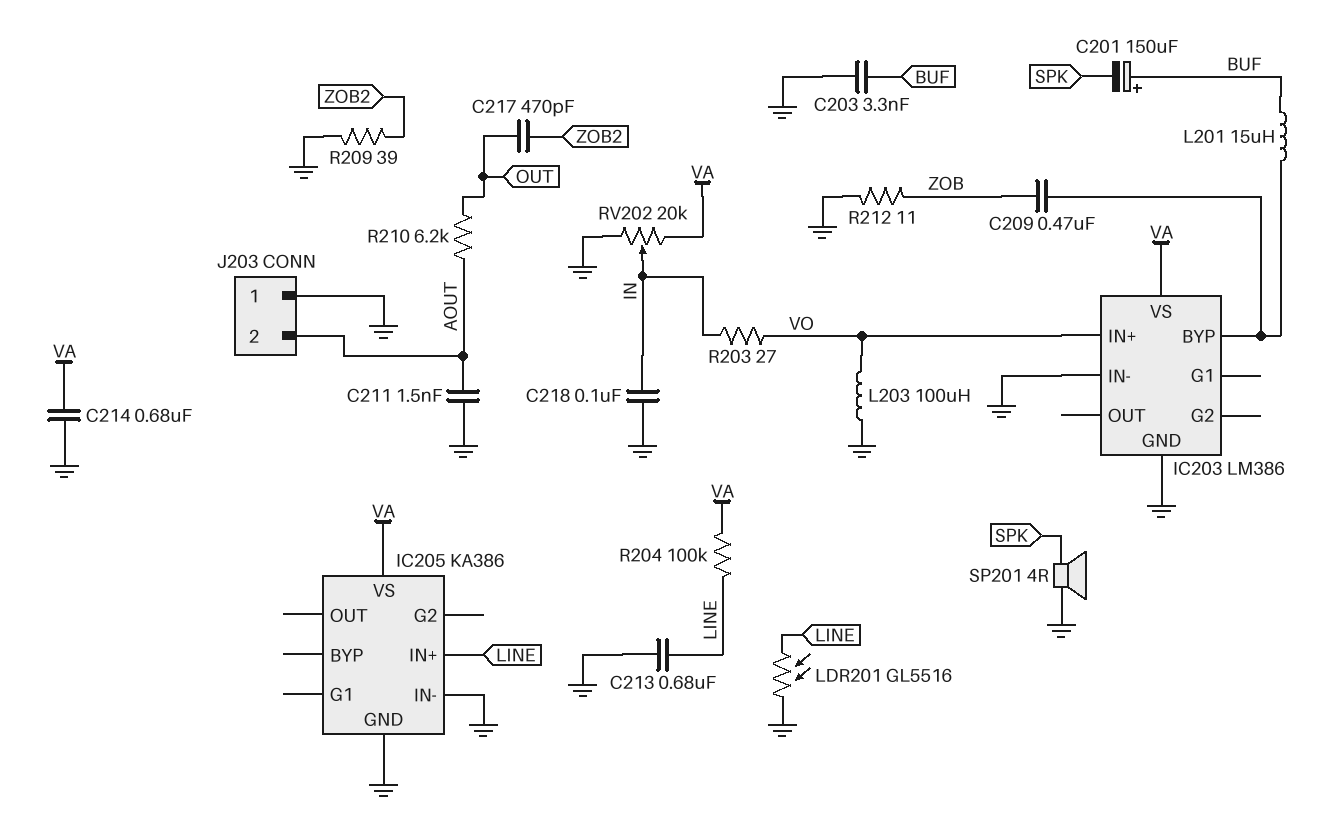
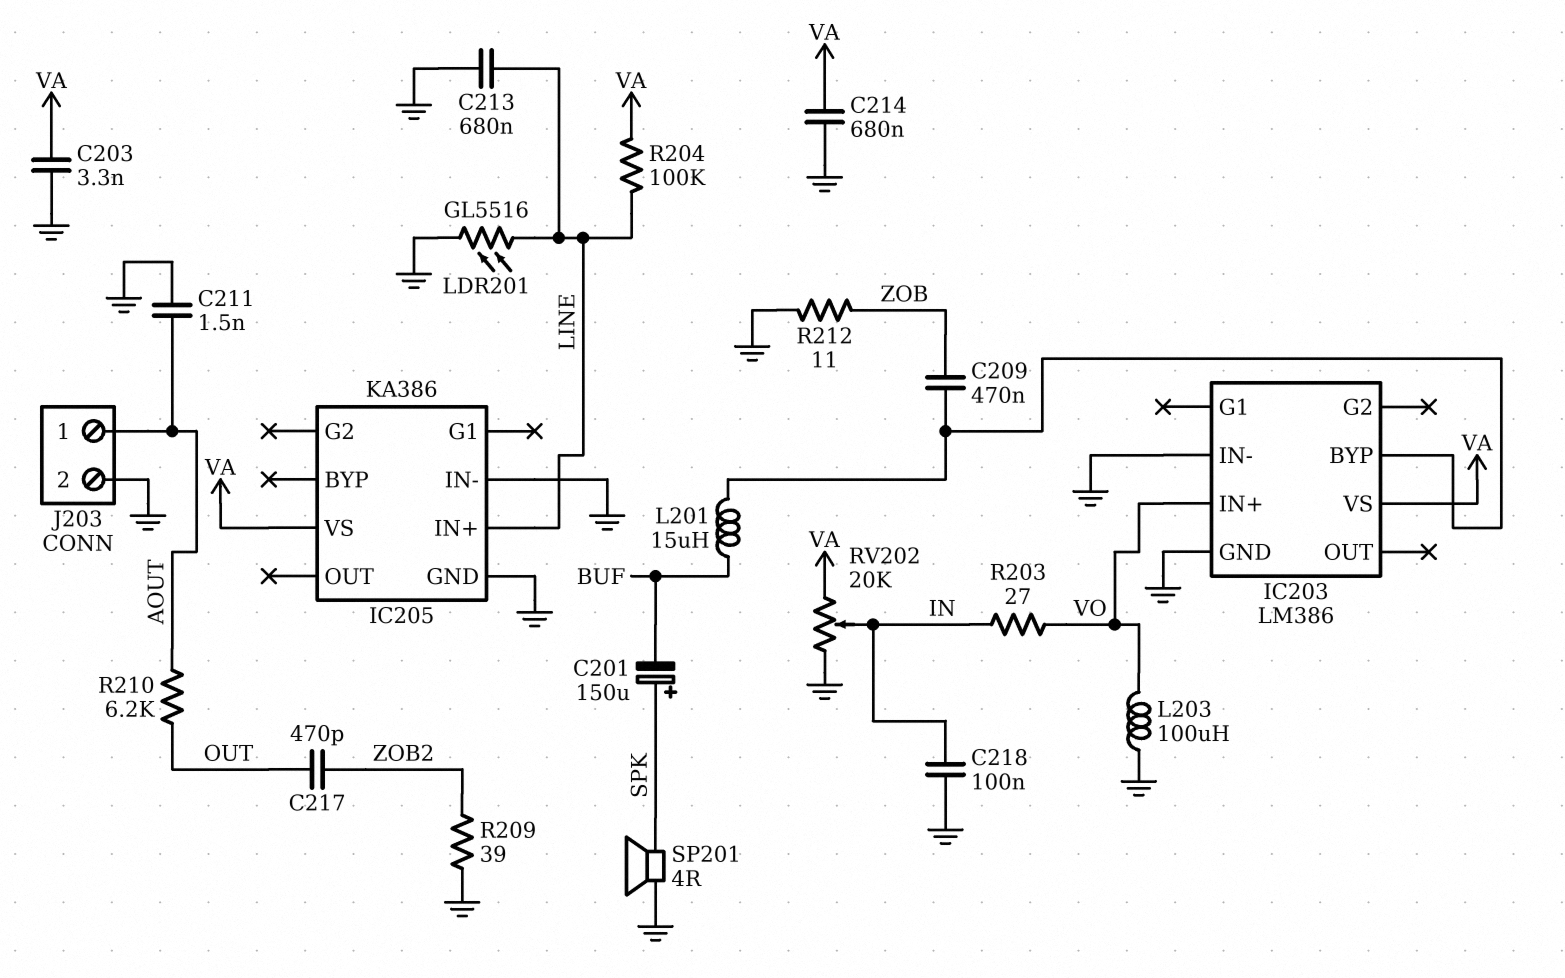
C201: 150uF (plus BUF, minus SPK) -> 150uF (plus SPK, minus BUF)
C203: 3.3nF (BUF, GND) -> 3.3nF (GND, VA)
J203 pin 1: GND -> AOUT
J203 pin 2: AOUT -> GND

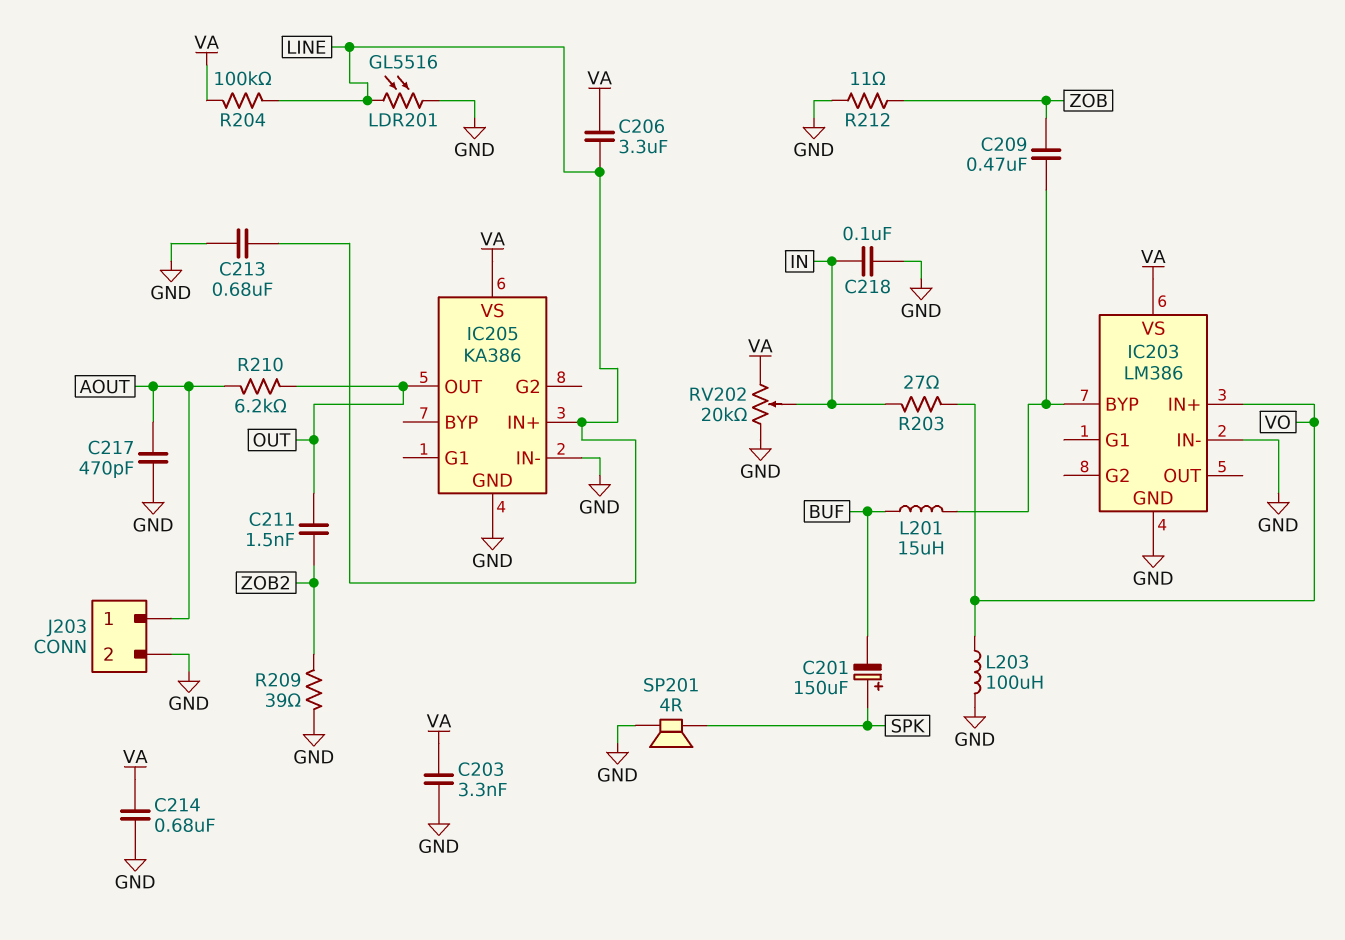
C206: none -> 3.3uF (LINE, VA)
C211: 1.5nF (AOUT, GND) -> 1.5nF (OUT, ZOB2)
C217: 470pF (OUT, ZOB2) -> 470pF (AOUT, GND)
IC205 pin OUT: none -> OUT

